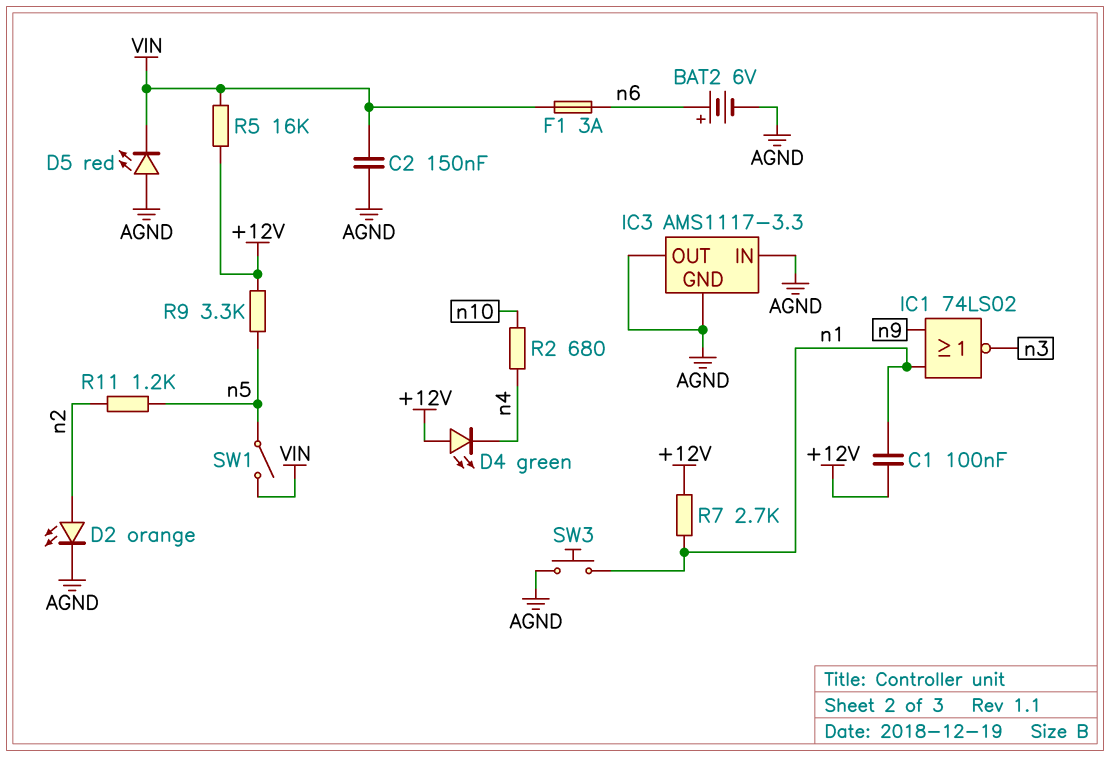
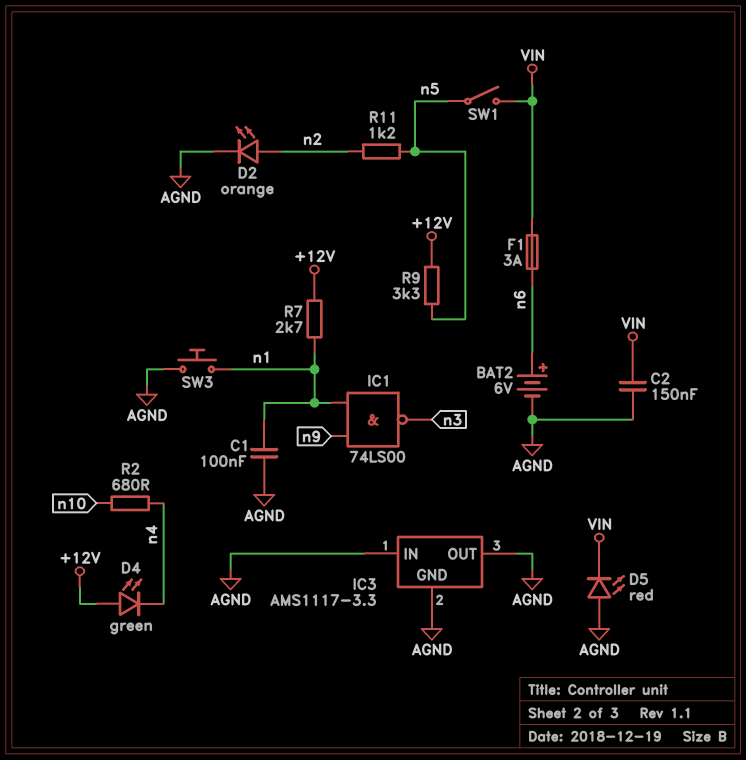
C1: 100nF (+12V, n1) -> 100nF (AGND, n1)
IC1: NOR 74LS02 (in n1, in n9, out n3) -> NAND 74LS00 (in n1, in n9, out n3)
R5: 16k (+12V, VIN) -> none

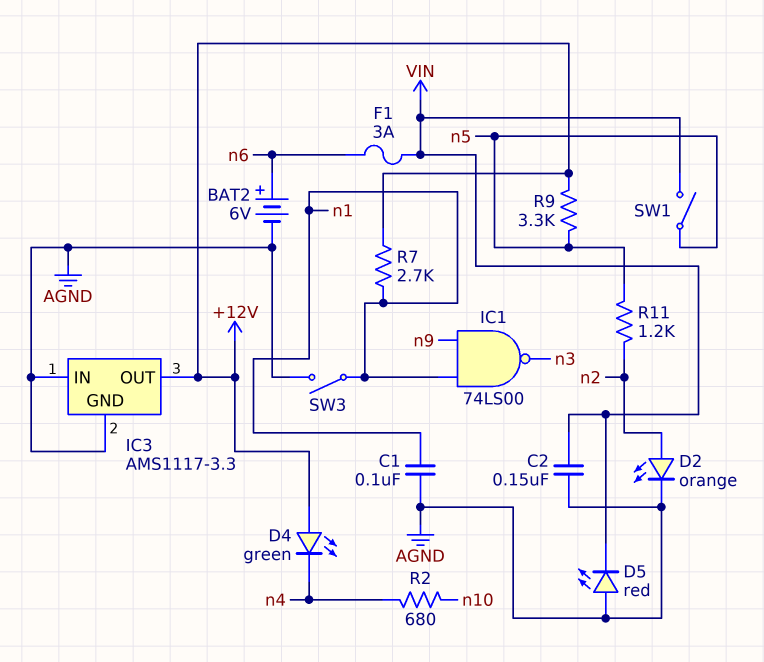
IC3 pin OUT: AGND -> +12V
SW3: button (AGND, n1) -> switch (AGND, n1)

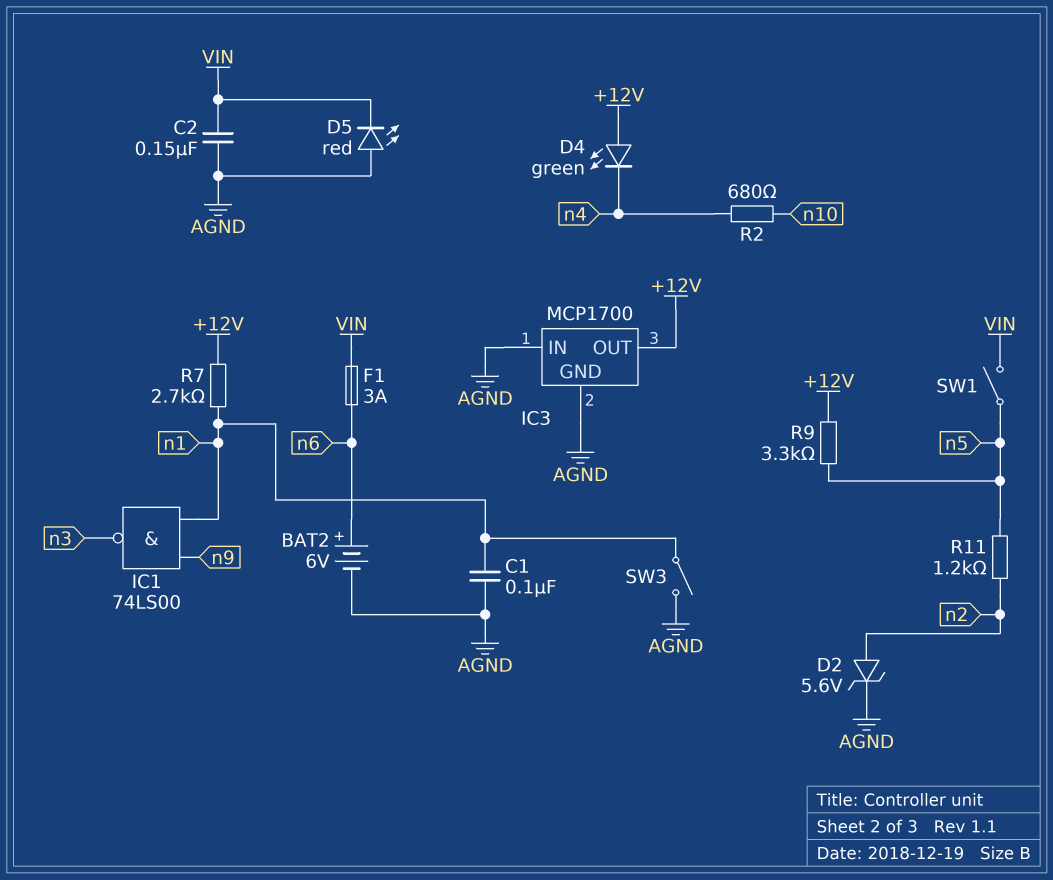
D2: LED orange (A n2, K AGND) -> zener 5.6V (A n2, K AGND)
IC3: AMS1117-3.3 -> MCP1700

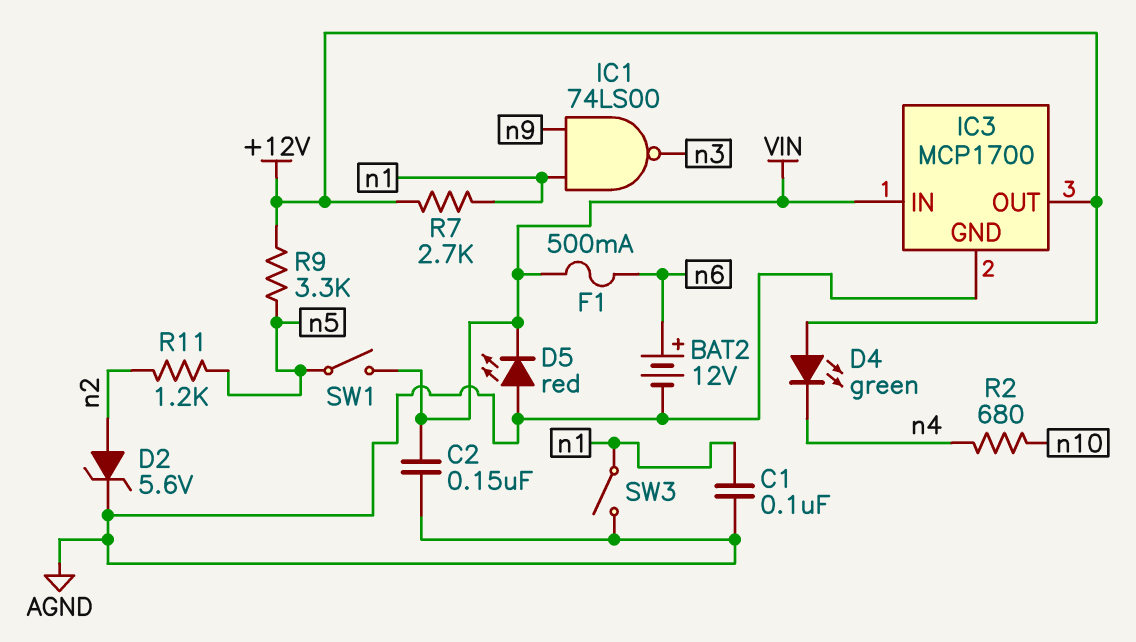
BAT2: 6V (plus n6, minus AGND) -> 12V (plus n6, minus AGND)
F1: 3A (VIN, n6) -> 500mA (VIN, n6)
IC3 pin IN: AGND -> VIN

